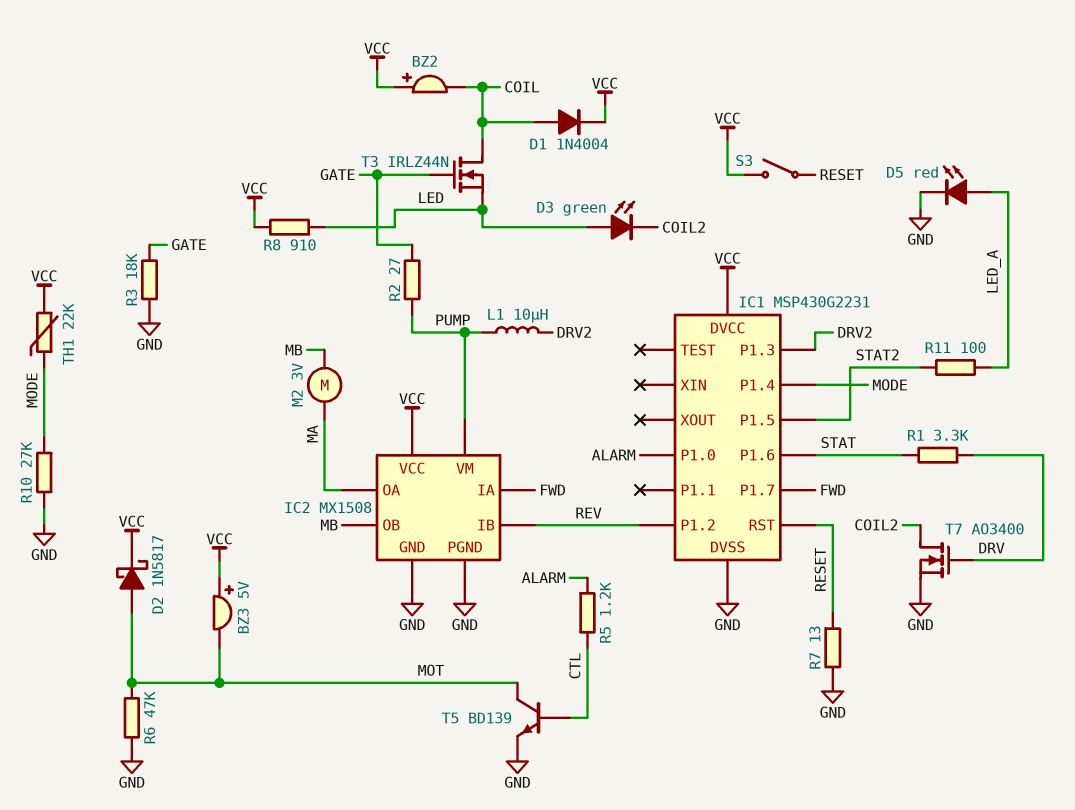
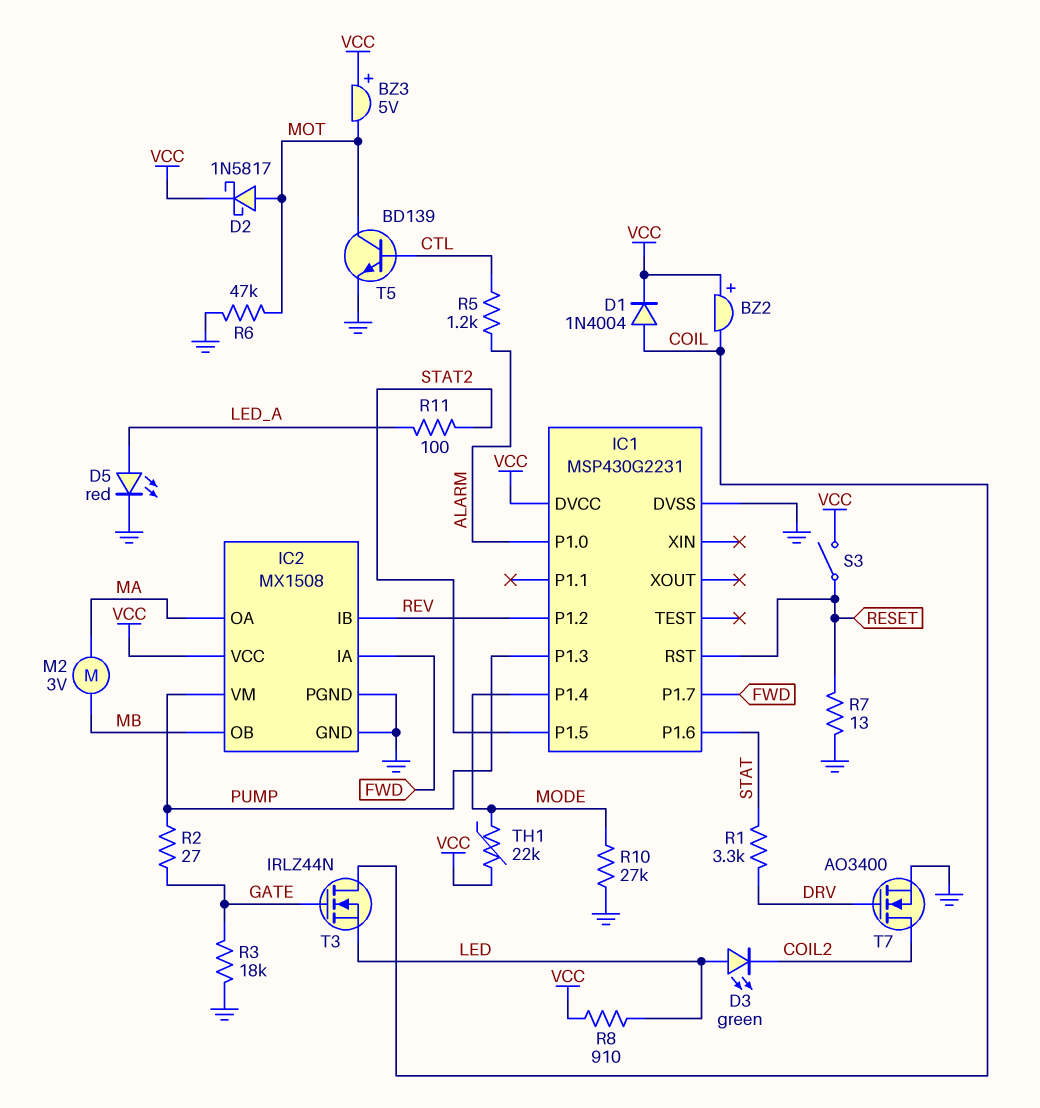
IC1 pin P1.3: DRV2 -> PUMP
L1: 10uH (DRV2, PUMP) -> none

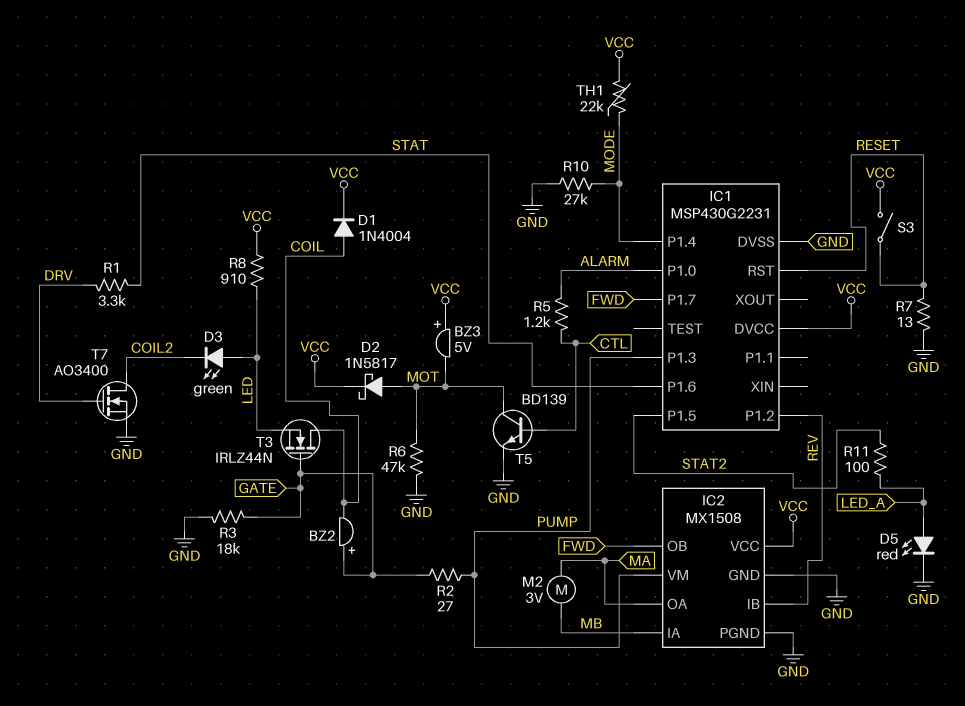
BZ2: buzzer (plus VCC, minus COIL) -> buzzer (plus GATE, minus COIL)
IC2 pin IA: FWD -> MB
IC2 pin OB: MB -> FWD

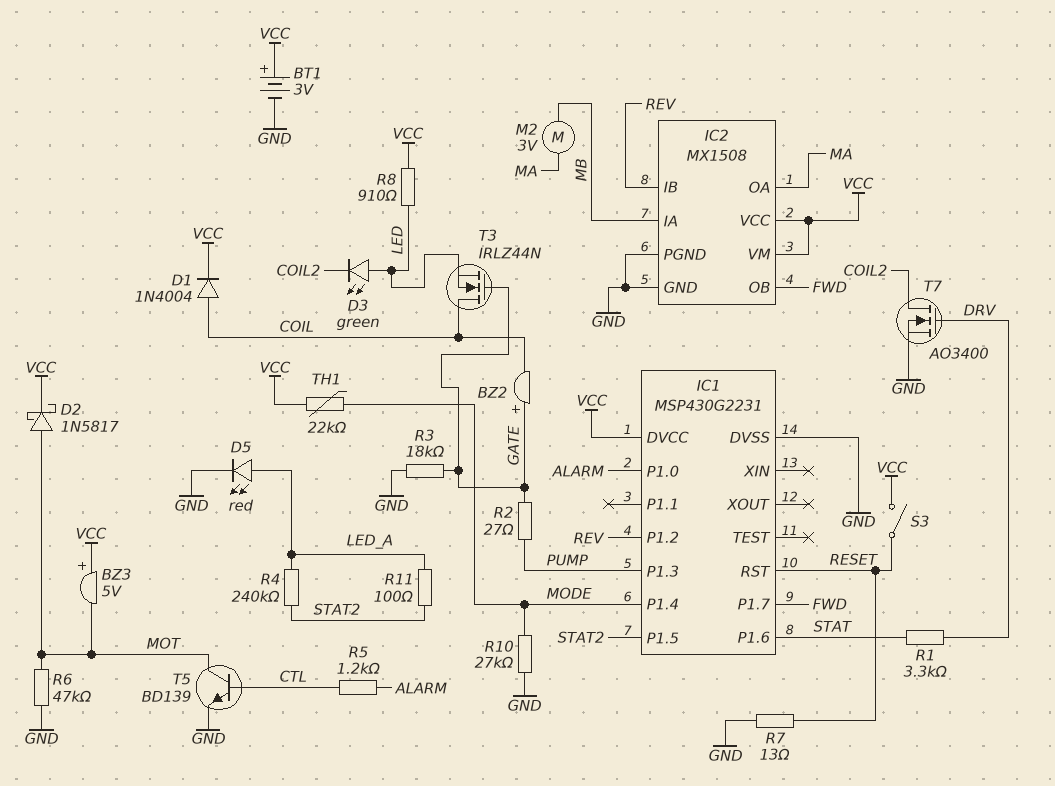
BT1: none -> 3V (plus VCC, minus GND)
IC2 pin VM: PUMP -> VCC
R4: none -> 240k (LED_A, STAT2)

